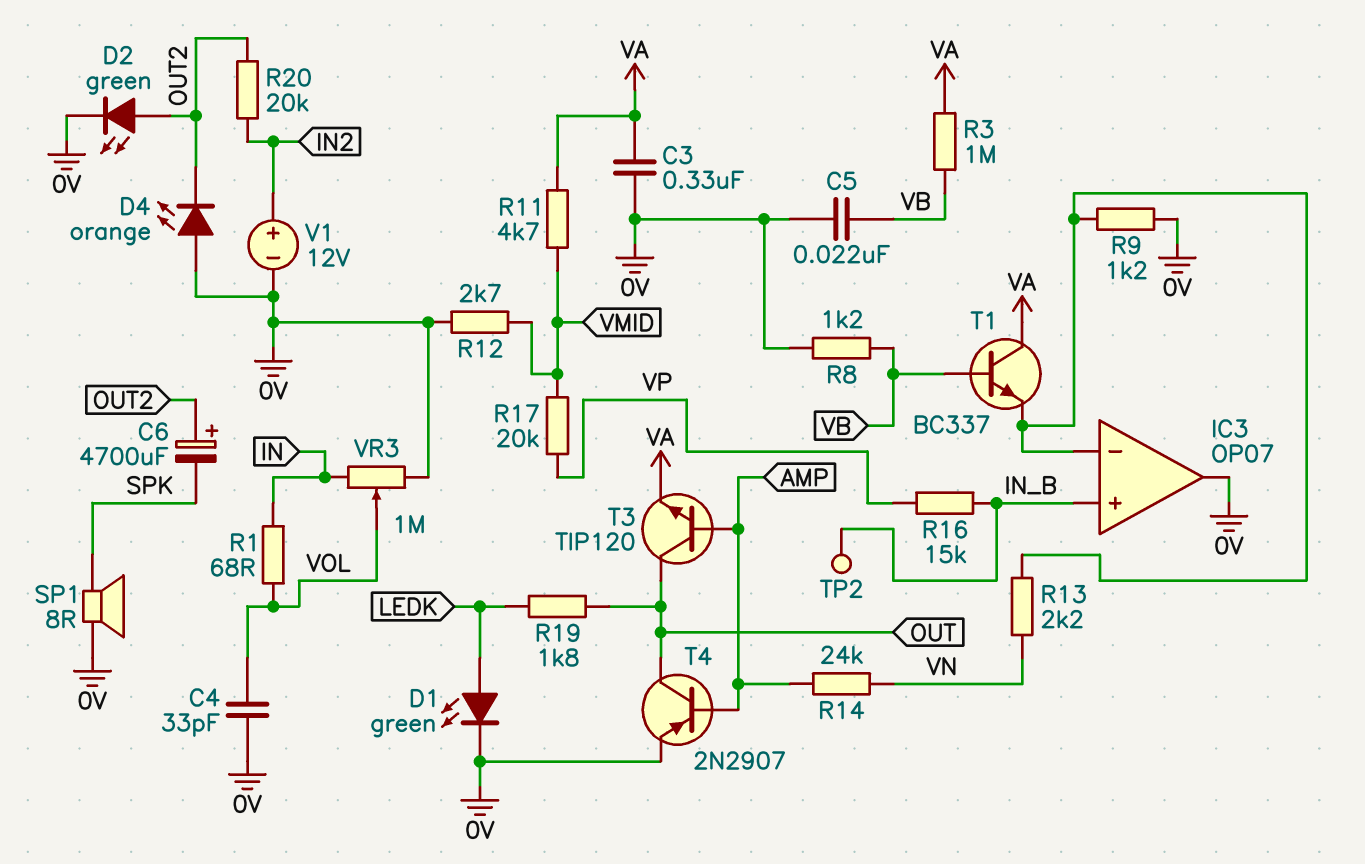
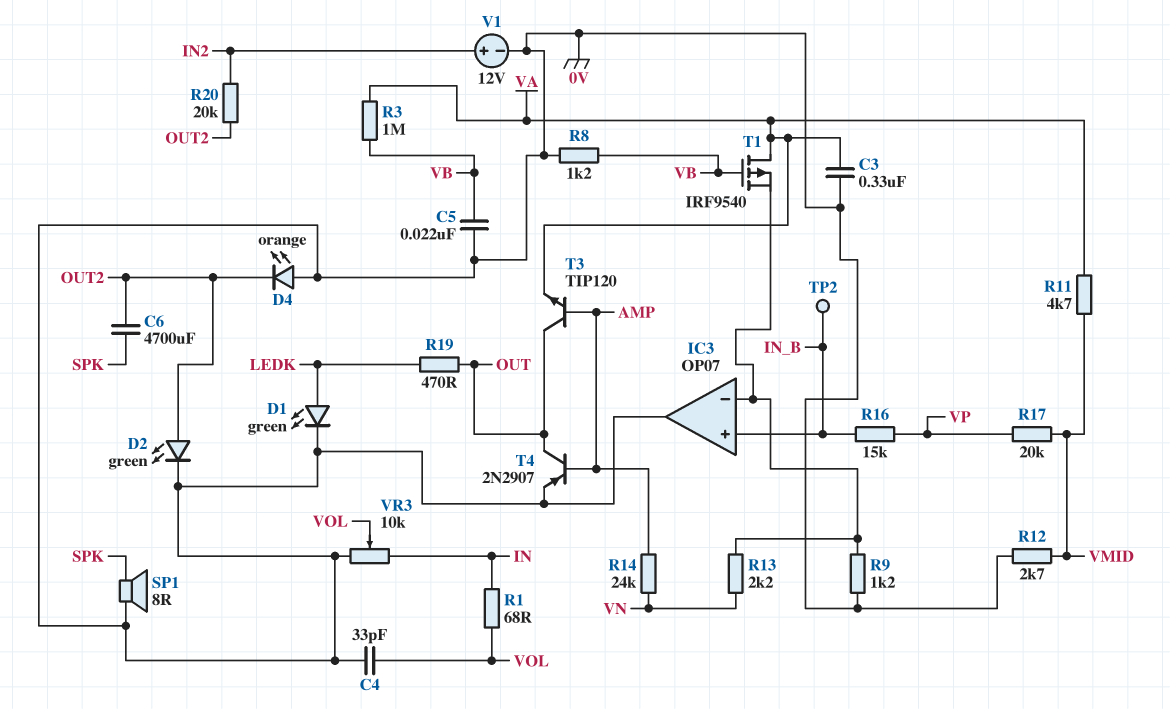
C6: 4700uF (plus OUT2, minus SPK) -> 4700uF (OUT2, SPK)
R19: 1.8k (LEDK, OUT) -> 470 (LEDK, OUT)
T1: NPN BC337 (B VB, C VA, E IC3/in-) -> PMOS IRF9540 (G VB, D VA, S IC3/in-)
VR3: 1M (0V, IN, wiper VOL) -> 10k (0V, IN, wiper VOL)

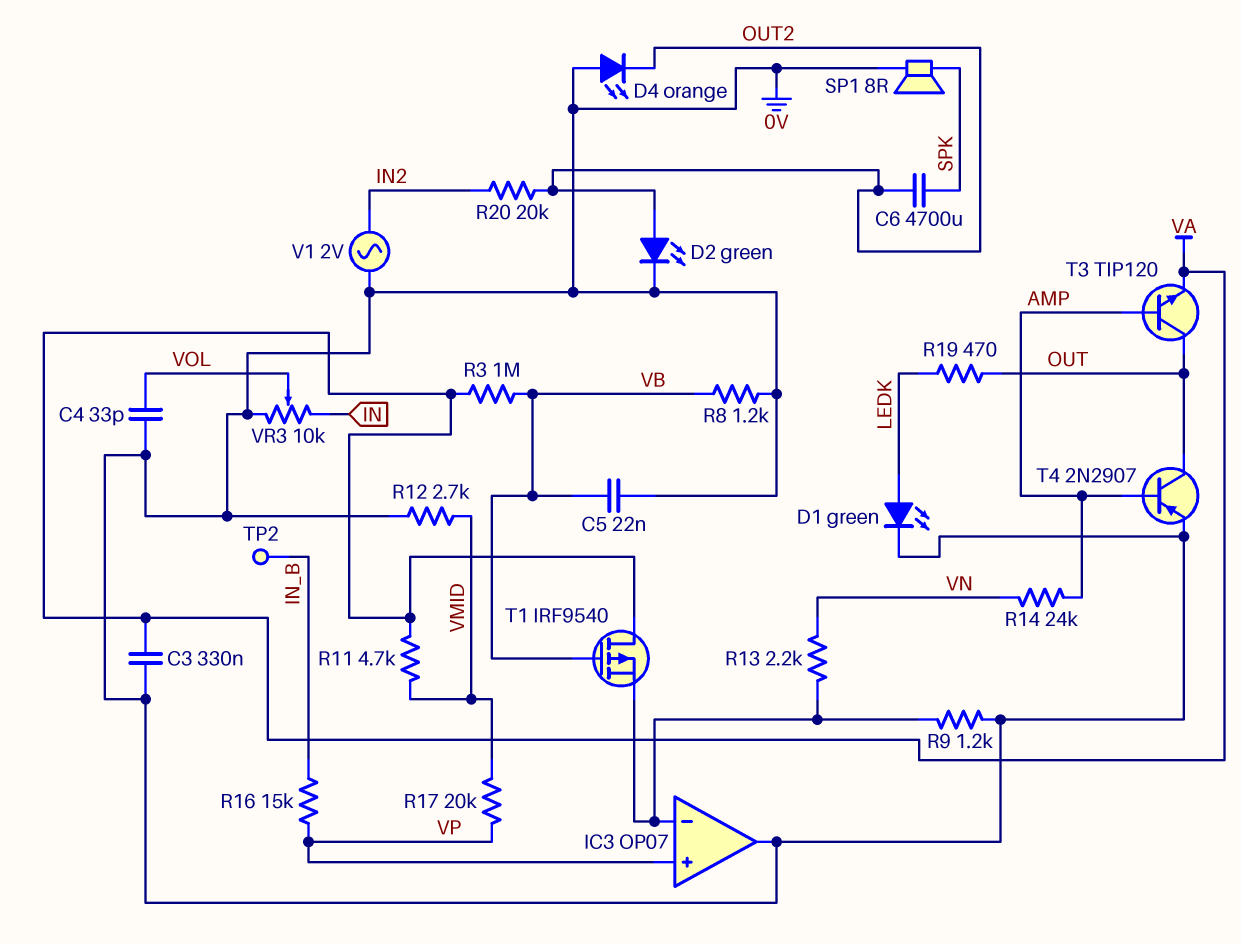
IC3 pin in+: IN_B -> VP
R1: 68 (IN, VOL) -> none
V1: 12V (plus IN2, minus 0V) -> AC 2V (0V, IN2)

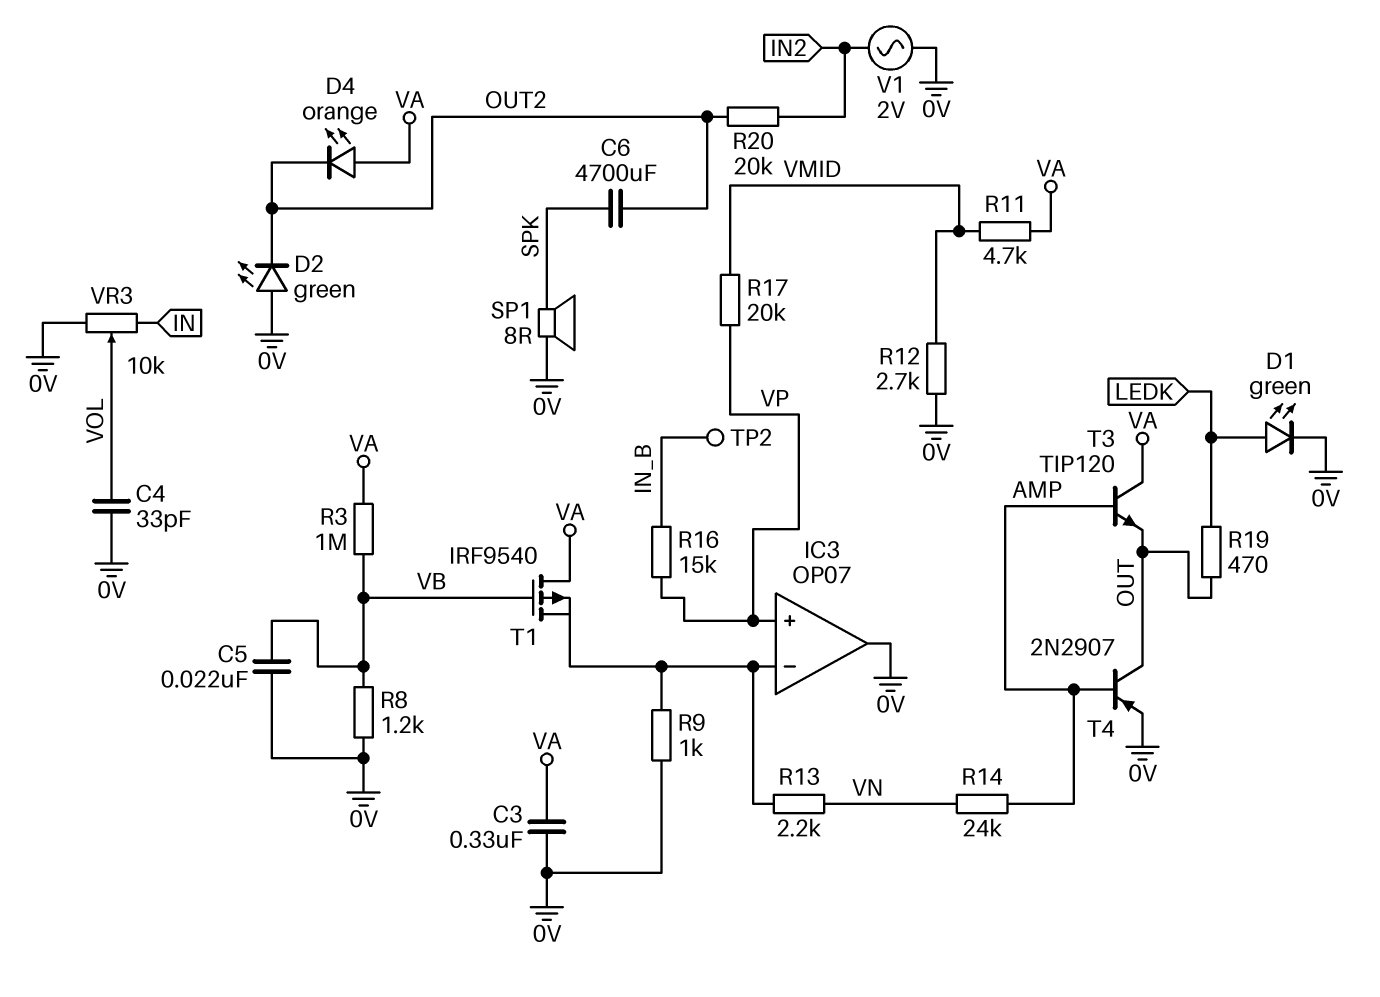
D2: LED green (A OUT2, K 0V) -> LED green (A 0V, K OUT2)
D4: LED orange (A 0V, K OUT2) -> LED orange (A VA, K OUT2)
R9: 1.2k (0V, IC3/in-) -> 1k (0V, IC3/in-)
T3: NPN TIP120 (B AMP, C OUT, E VA) -> NPN TIP120 (B AMP, C VA, E OUT)

